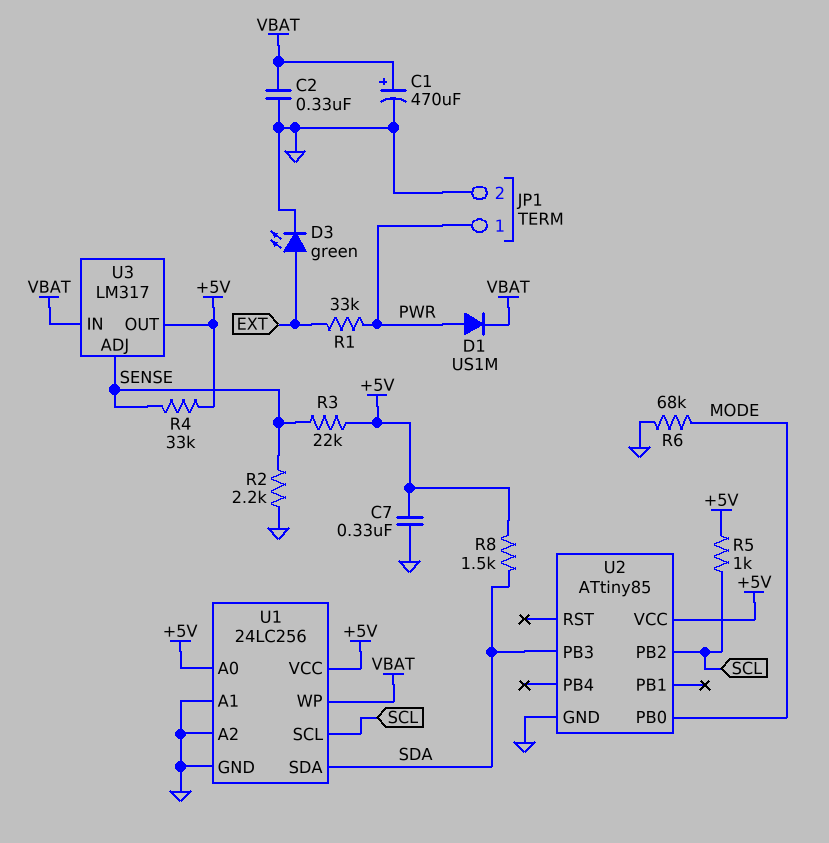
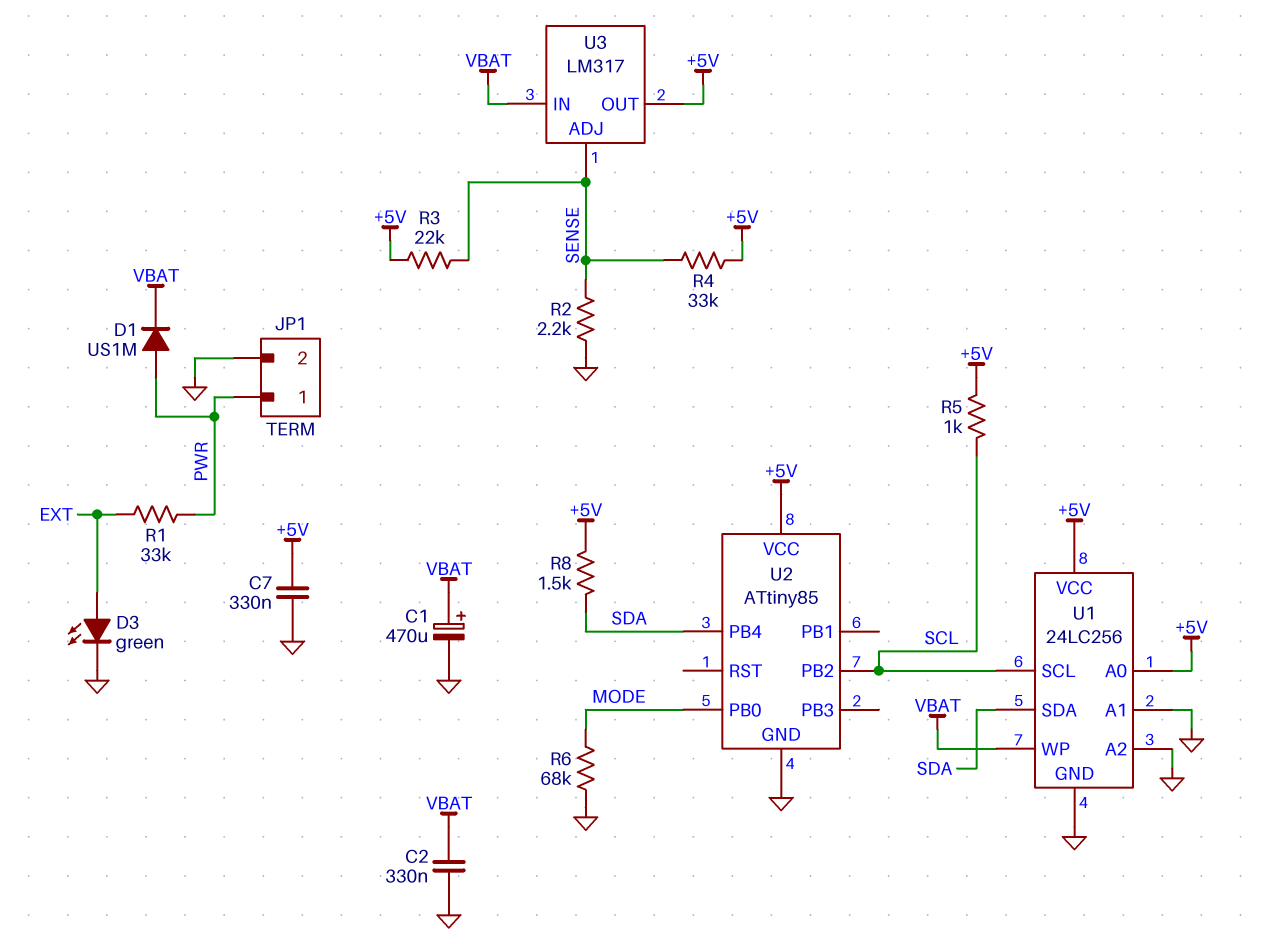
U2 pin PB3: SDA -> none
U2 pin PB4: none -> SDA

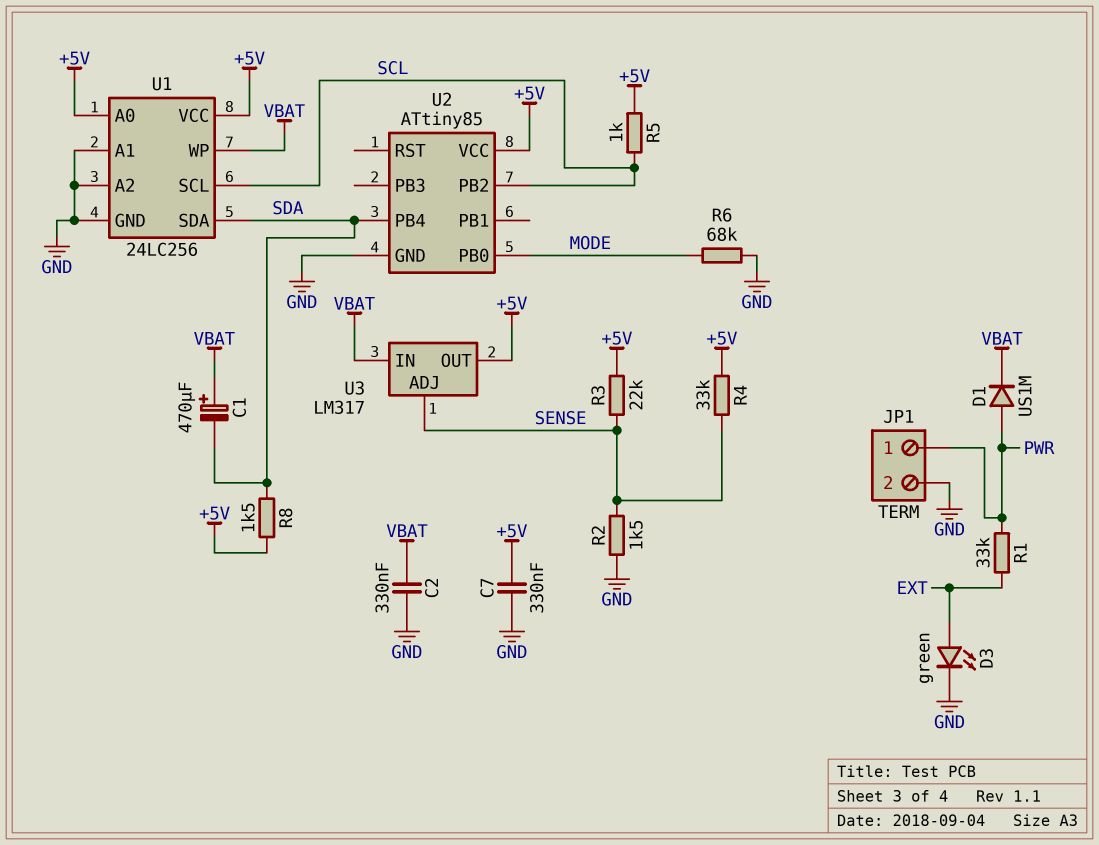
C1: 470uF (plus VBAT, minus GND) -> 470uF (plus VBAT, minus SDA)
R2: 2.2k (GND, SENSE) -> 1.5k (GND, SENSE)

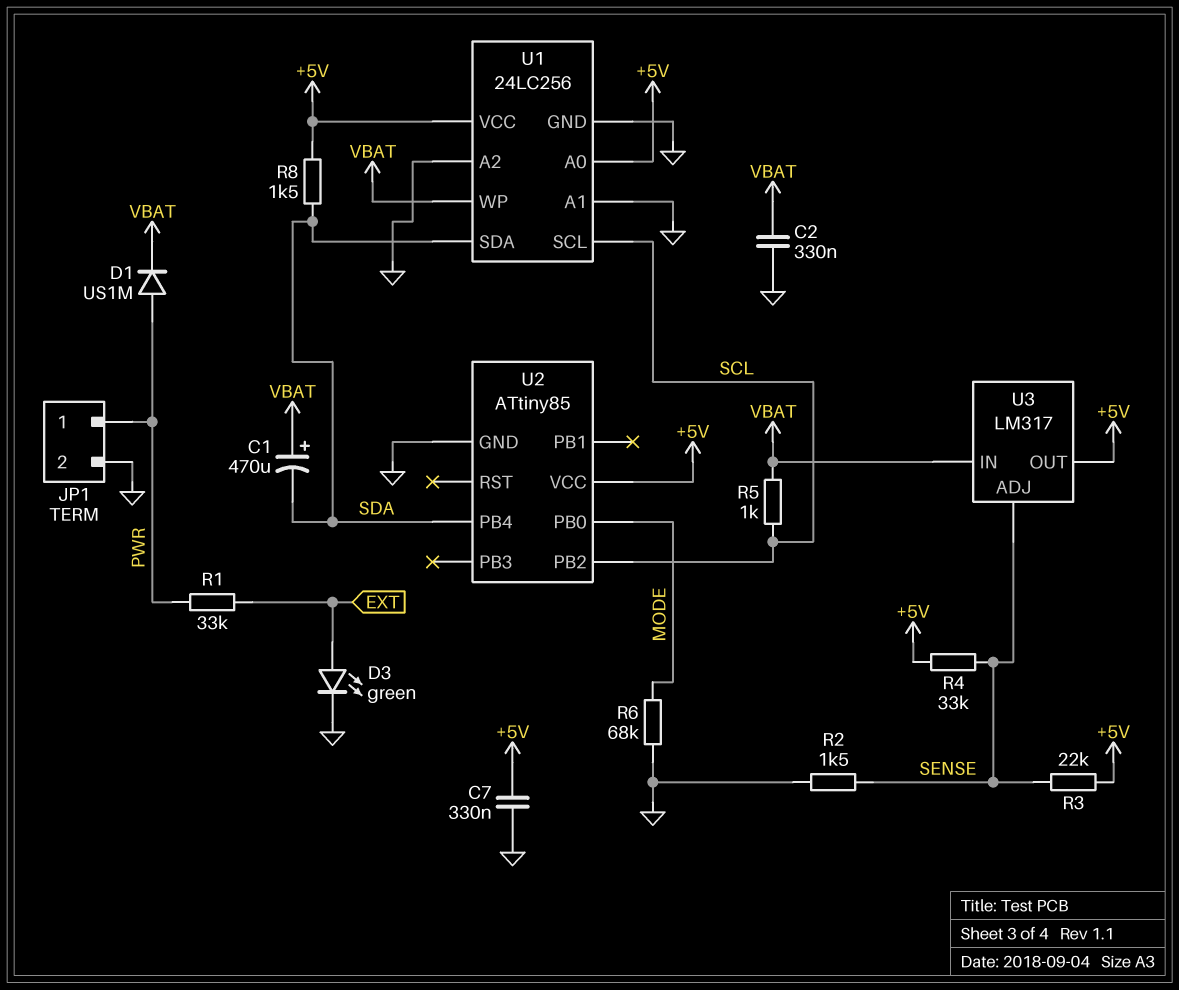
R5: 1k (+5V, SCL) -> 1k (SCL, VBAT)

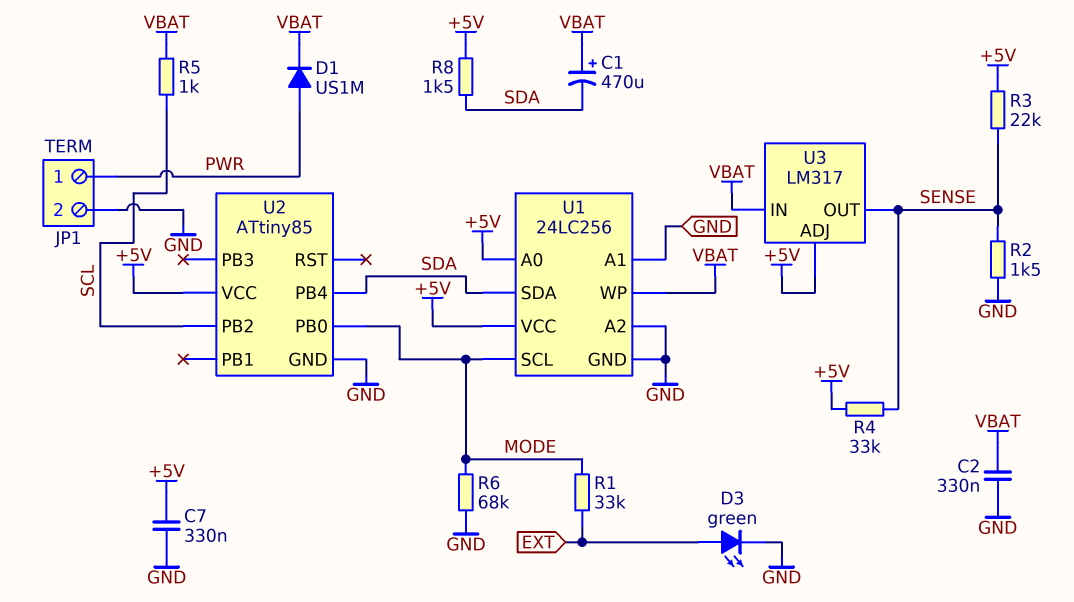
R1: 33k (EXT, PWR) -> 33k (EXT, MODE)
U1 pin SCL: SCL -> MODE
U3 pin ADJ: SENSE -> +5V
U3 pin OUT: +5V -> SENSE

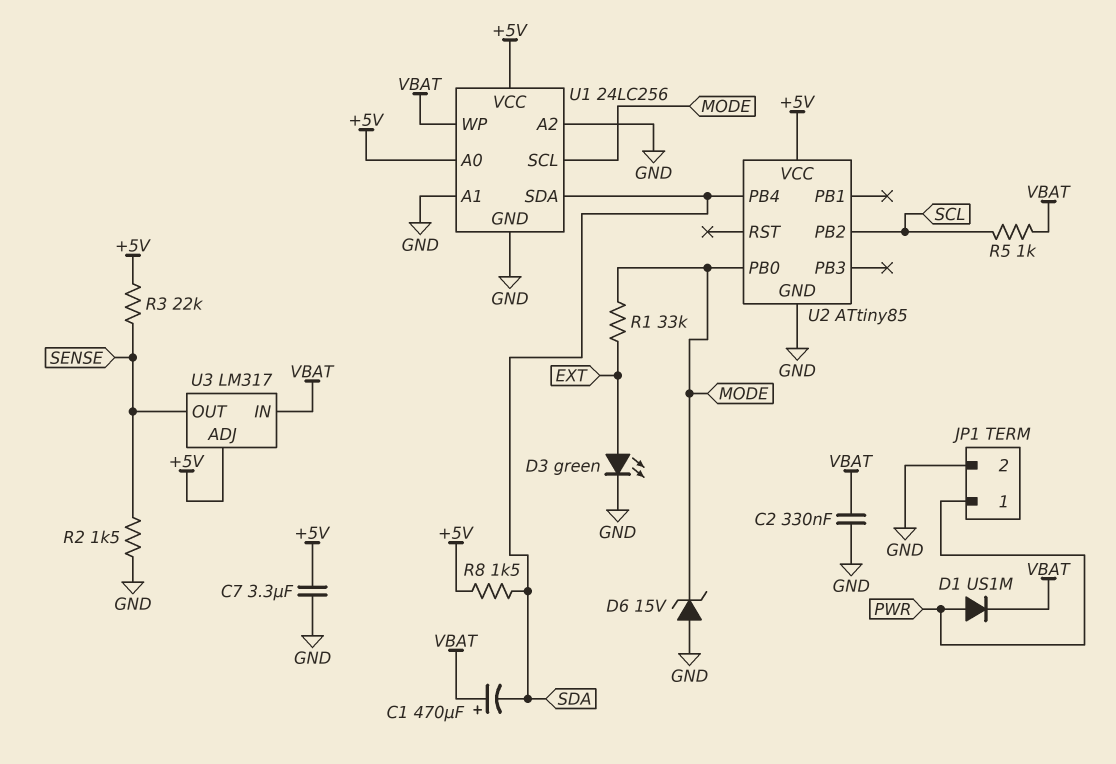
C7: 330nF (+5V, GND) -> 3.3uF (+5V, GND)
D6: none -> zener 15V (A GND, K MODE)
R4: 33k (+5V, SENSE) -> none
R6: 68k (GND, MODE) -> none

